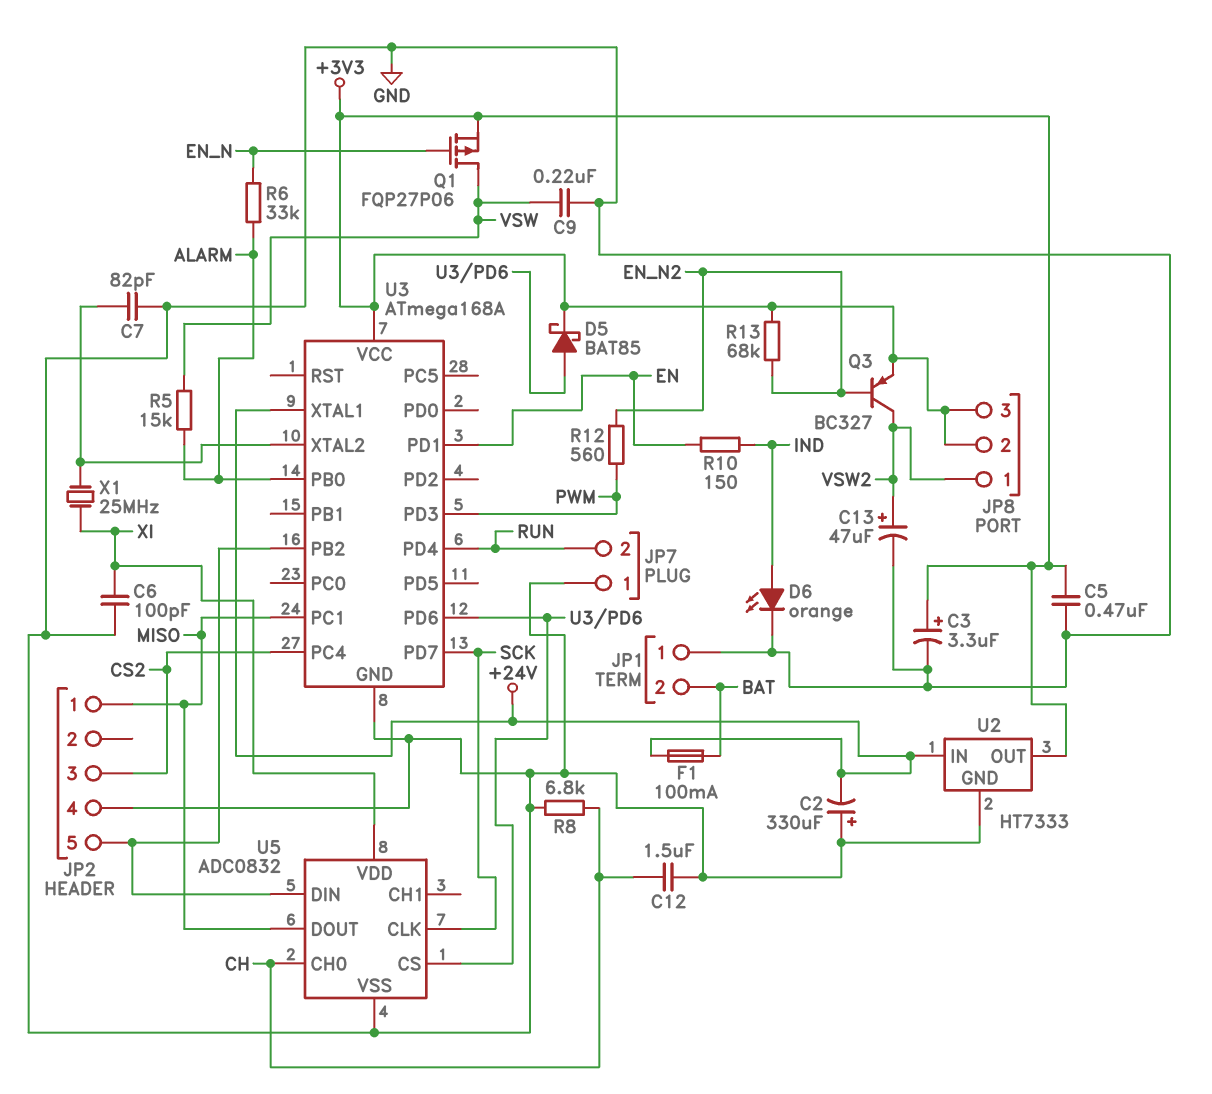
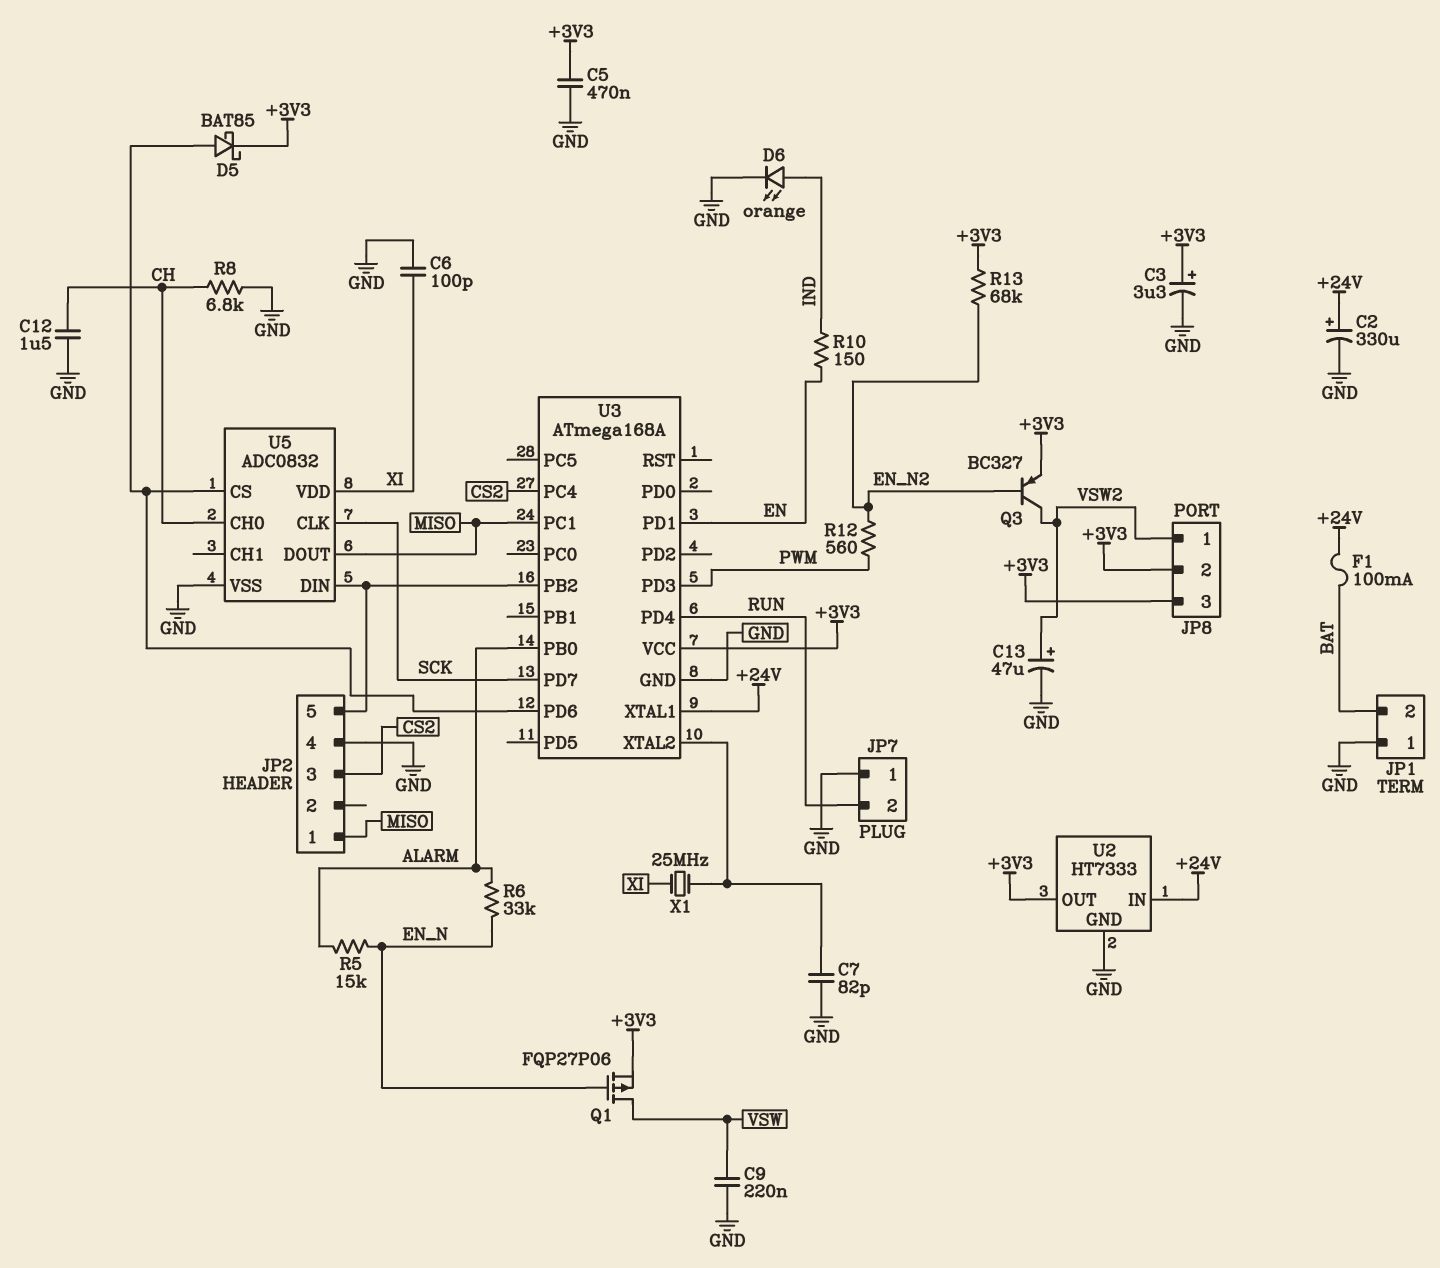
C2: 330uF (plus GND, minus +24V) -> 330uF (plus +24V, minus GND)
R5: 15k (ALARM, VSW) -> 15k (ALARM, EN_N)

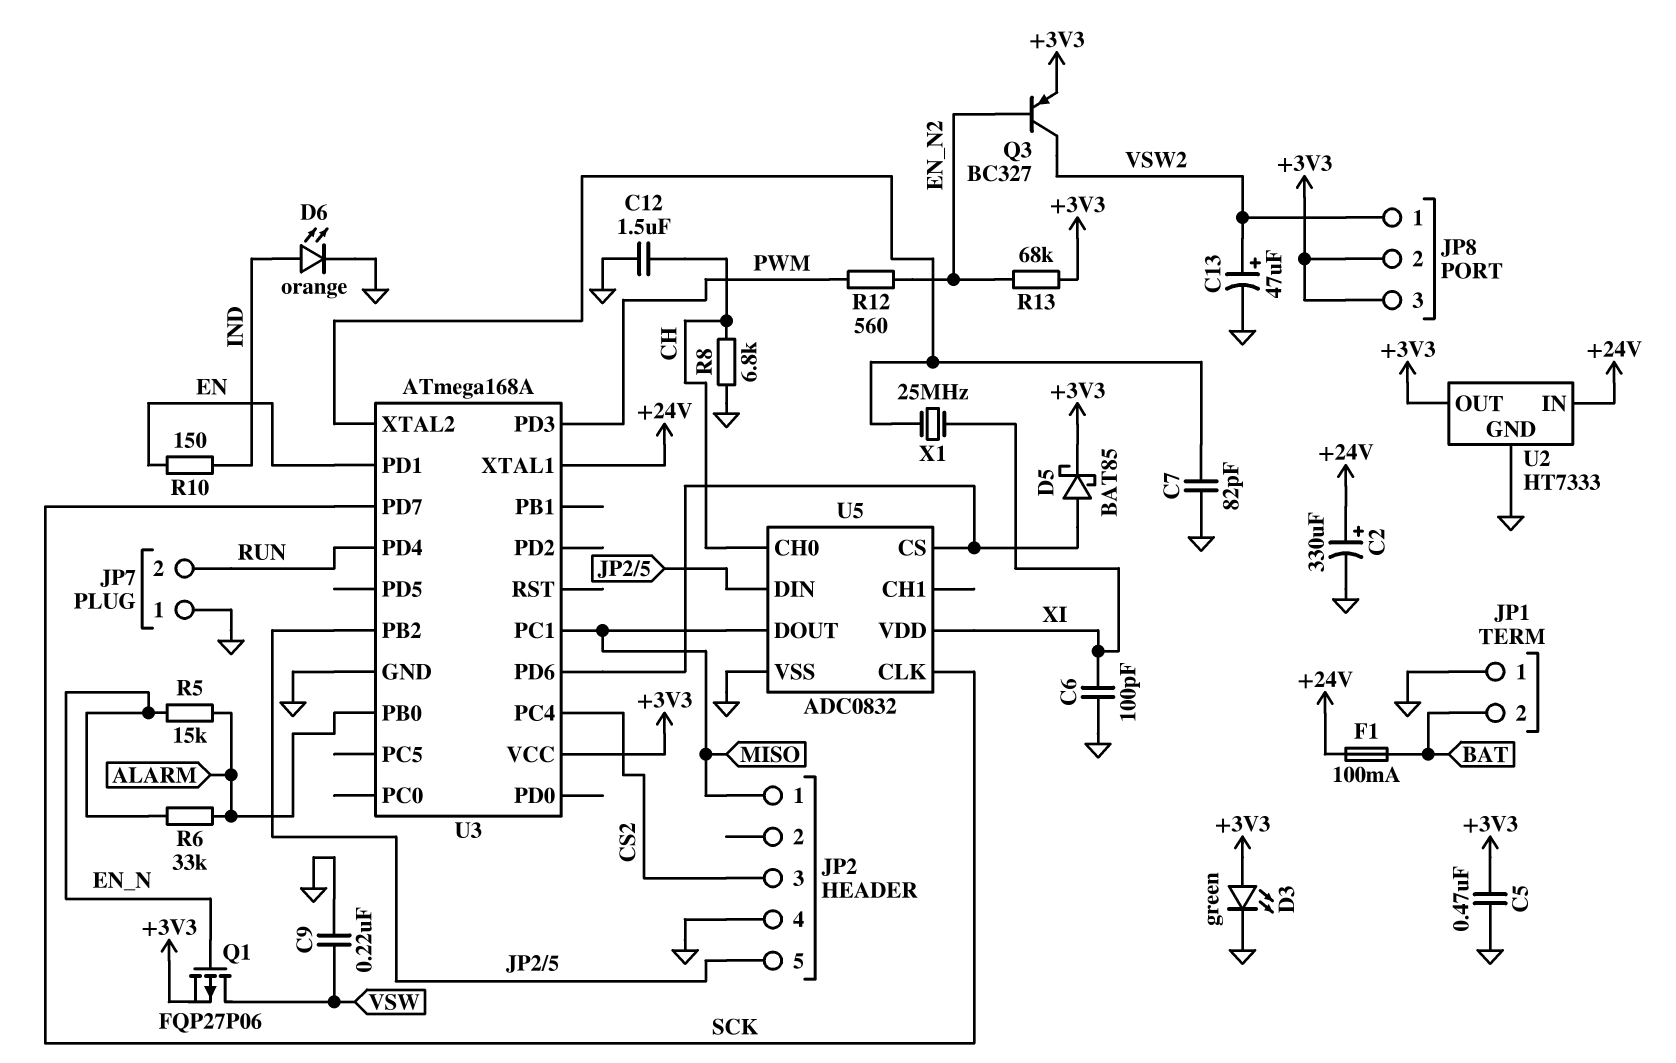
C3: 3.3uF (plus +3V3, minus GND) -> none
D3: none -> LED green (A +3V3, K GND)

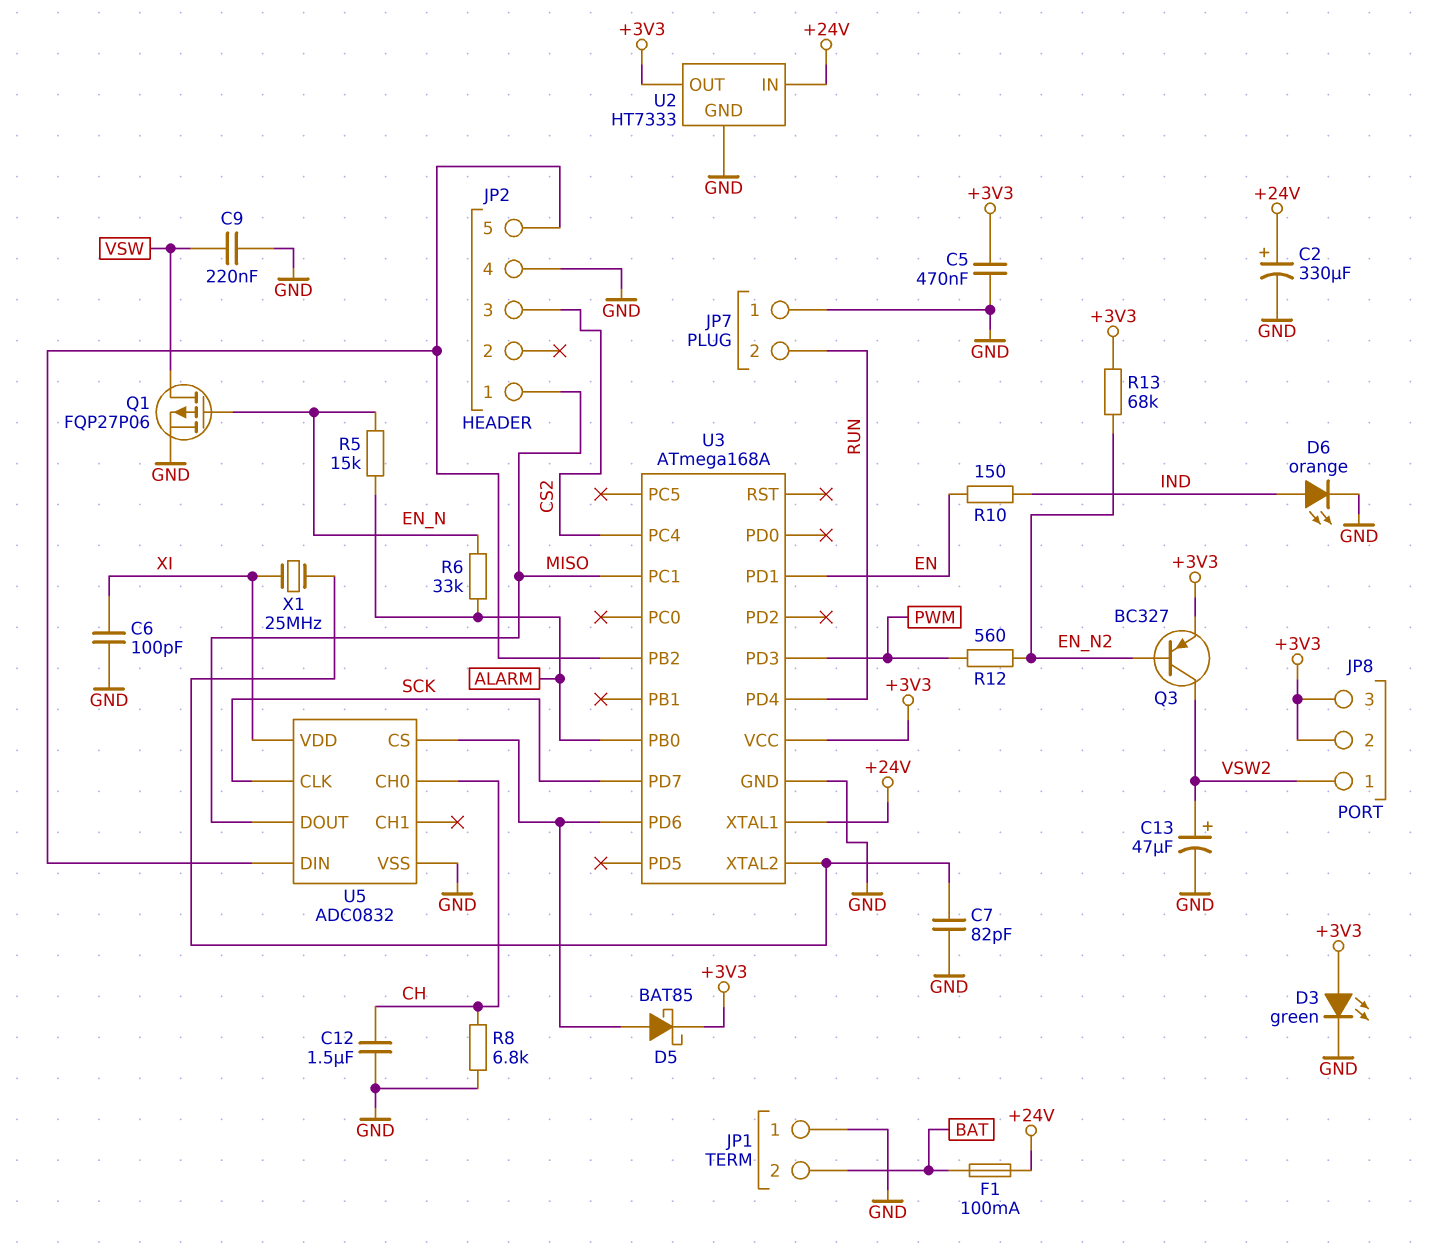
Q1: PMOS FQP27P06 (G EN_N, D VSW, S +3V3) -> PMOS FQP27P06 (G EN_N, D VSW, S GND)

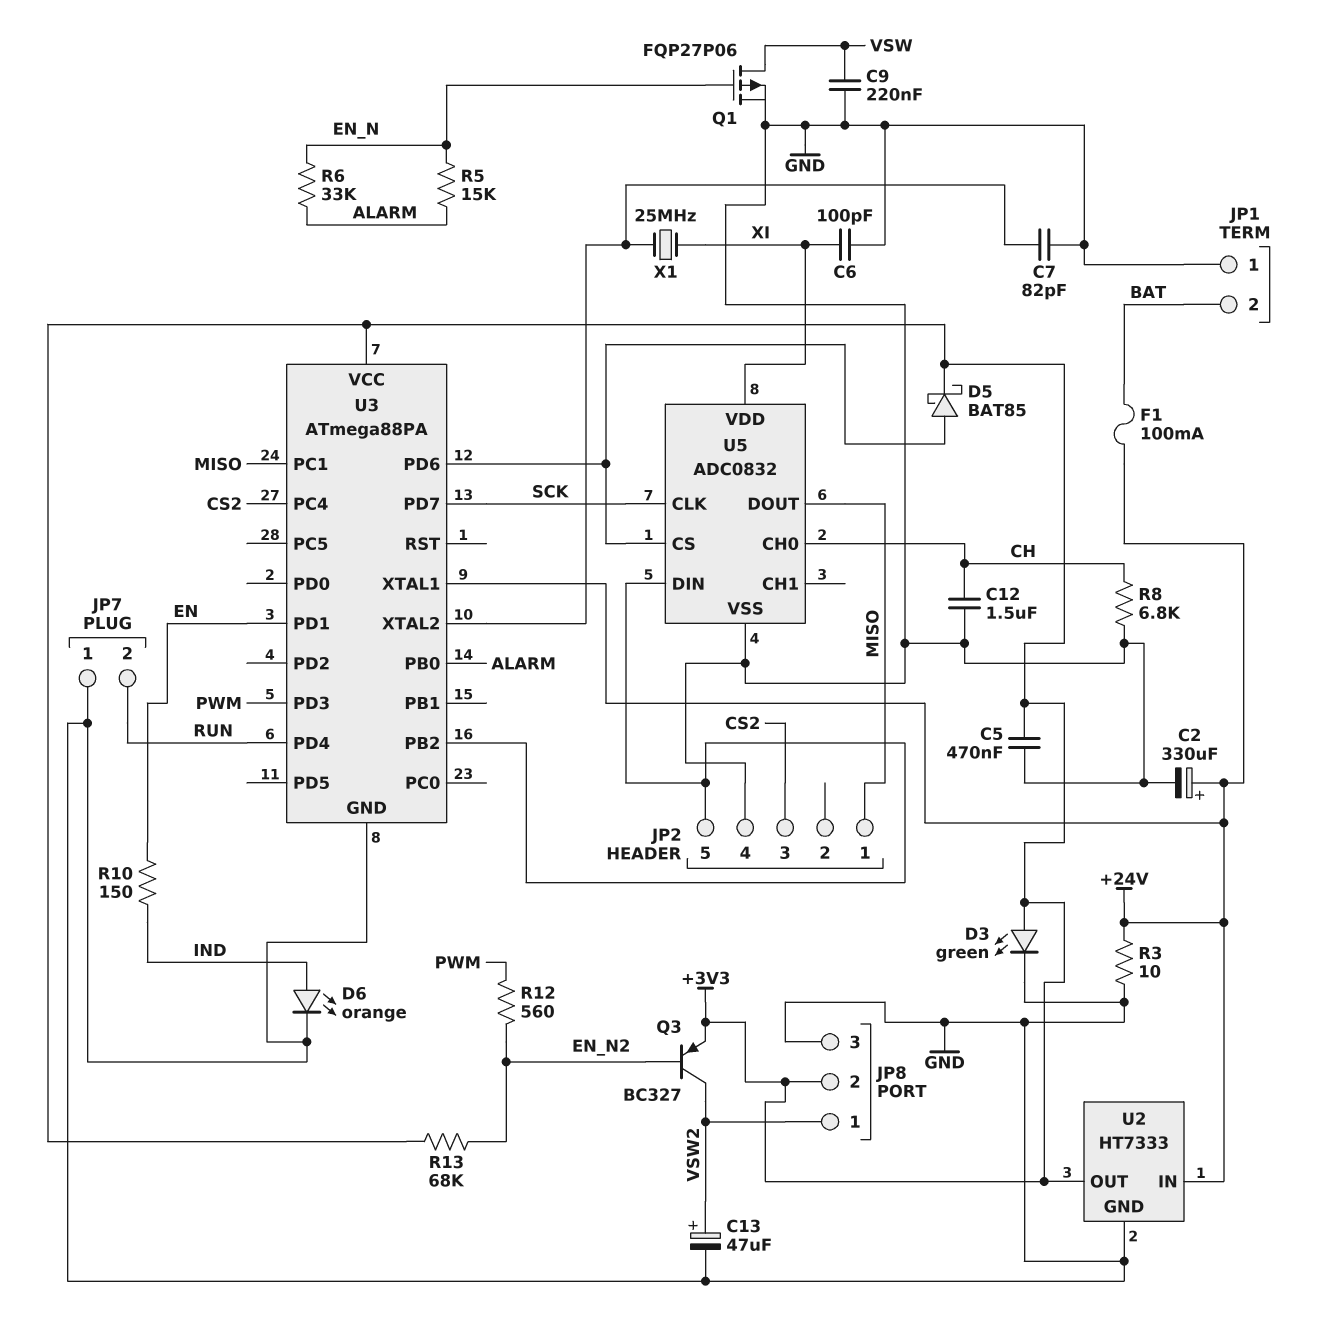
JP8 pin 3: +3V3 -> GND
R3: none -> 10 (+24V, GND)
U3: ATmega168A -> ATmega88PA

